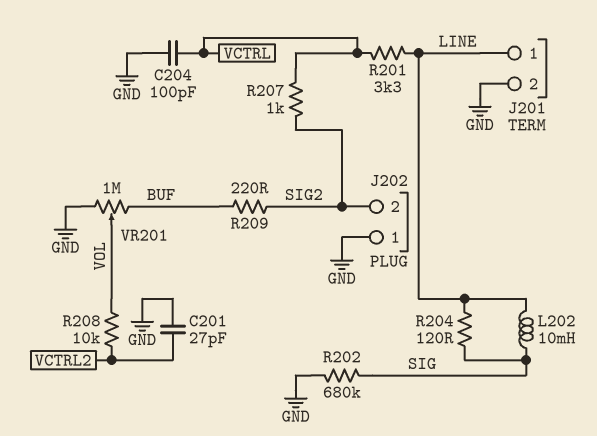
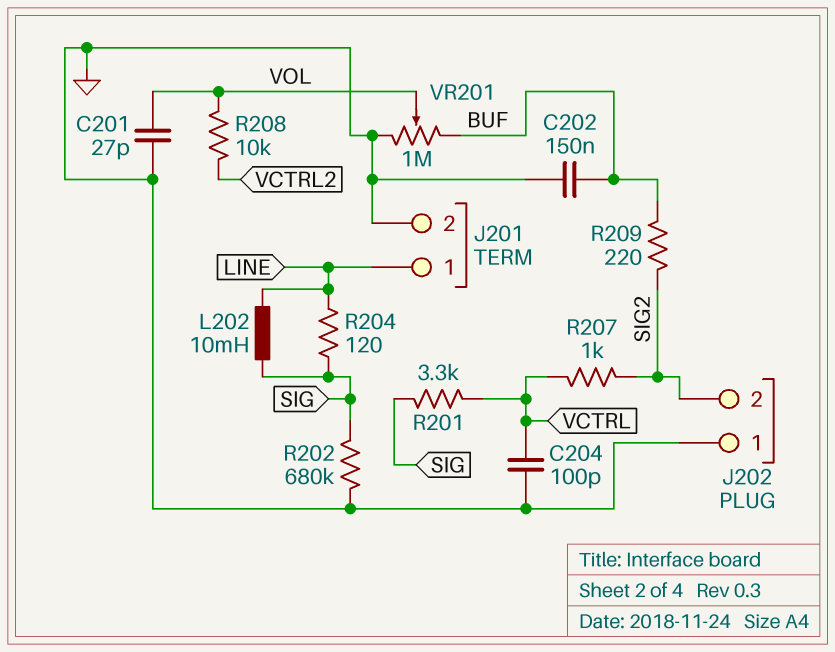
C201: 27pF (GND, VCTRL2) -> 27pF (GND, VOL)
C202: none -> 150nF (BUF, GND)
R201: 3.3k (LINE, VCTRL) -> 3.3k (SIG, VCTRL)

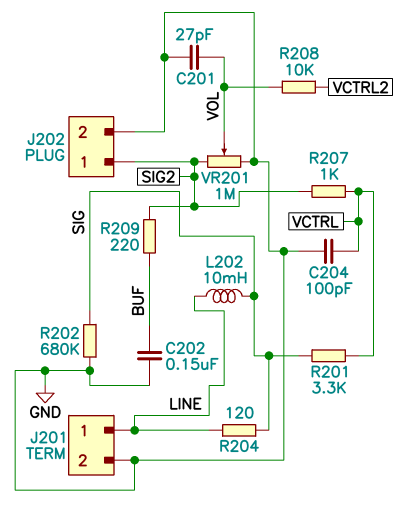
J202 pin 1: GND -> SIG2
J202 pin 2: SIG2 -> GND
VR201: 1M (BUF, GND, wiper VOL) -> 1M (GND, SIG2, wiper VOL)

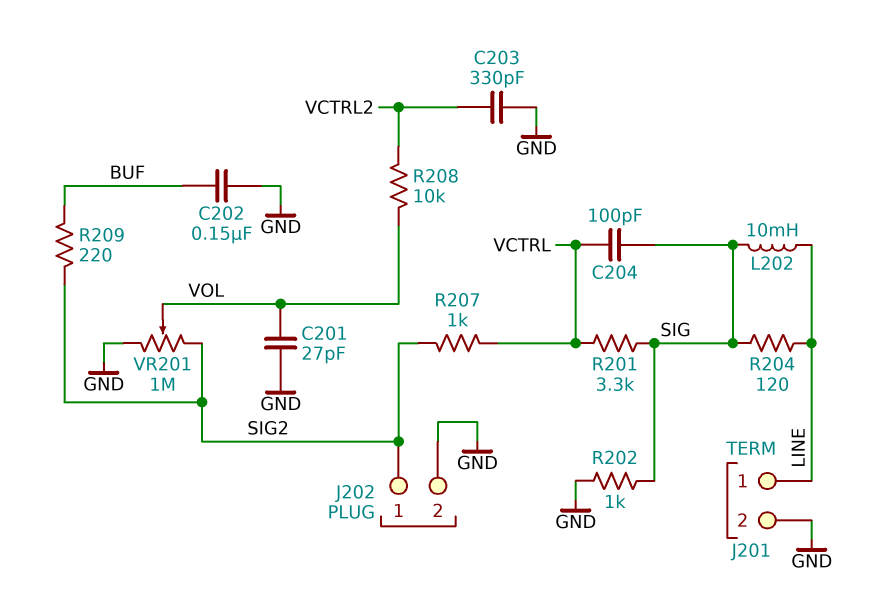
C203: none -> 330pF (GND, VCTRL2)
C204: 100pF (GND, VCTRL) -> 100pF (SIG, VCTRL)
R202: 680k (GND, SIG) -> 1k (GND, SIG)

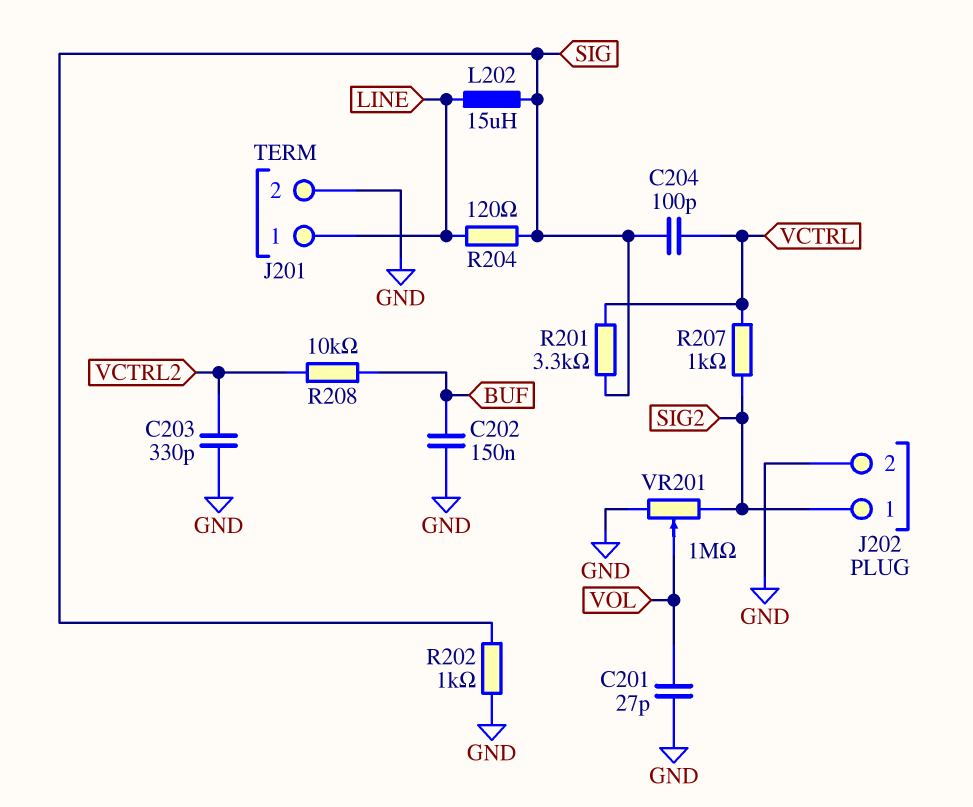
L202: 10mH (LINE, SIG) -> 15uH (LINE, SIG)
R208: 10k (VCTRL2, VOL) -> 10k (BUF, VCTRL2)
R209: 220 (BUF, SIG2) -> none

